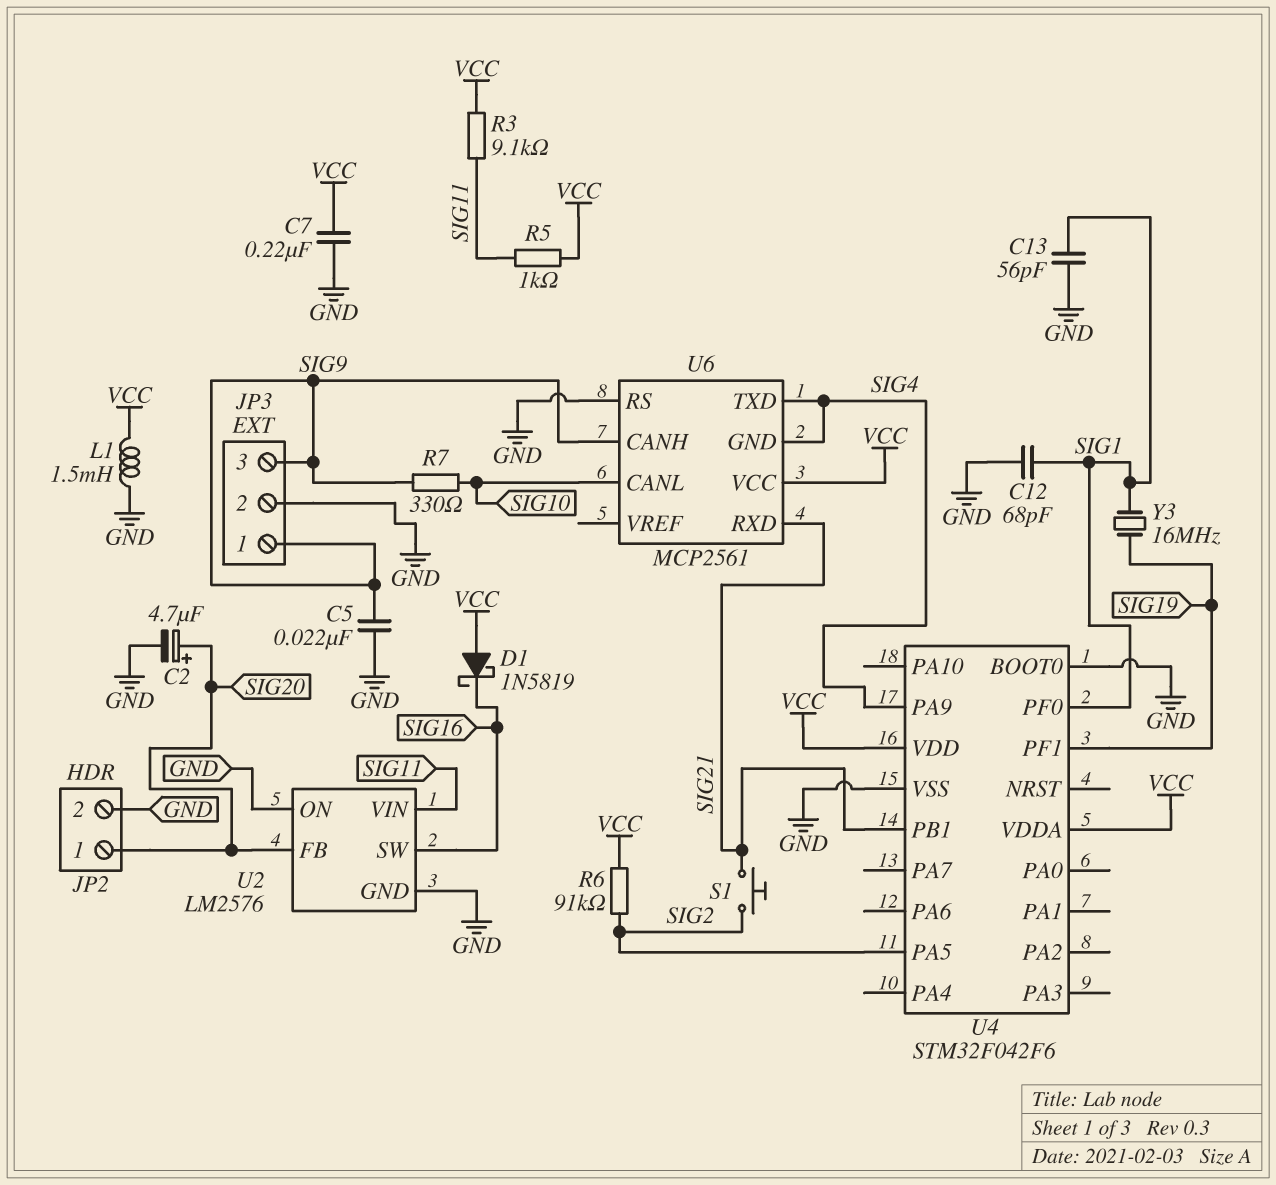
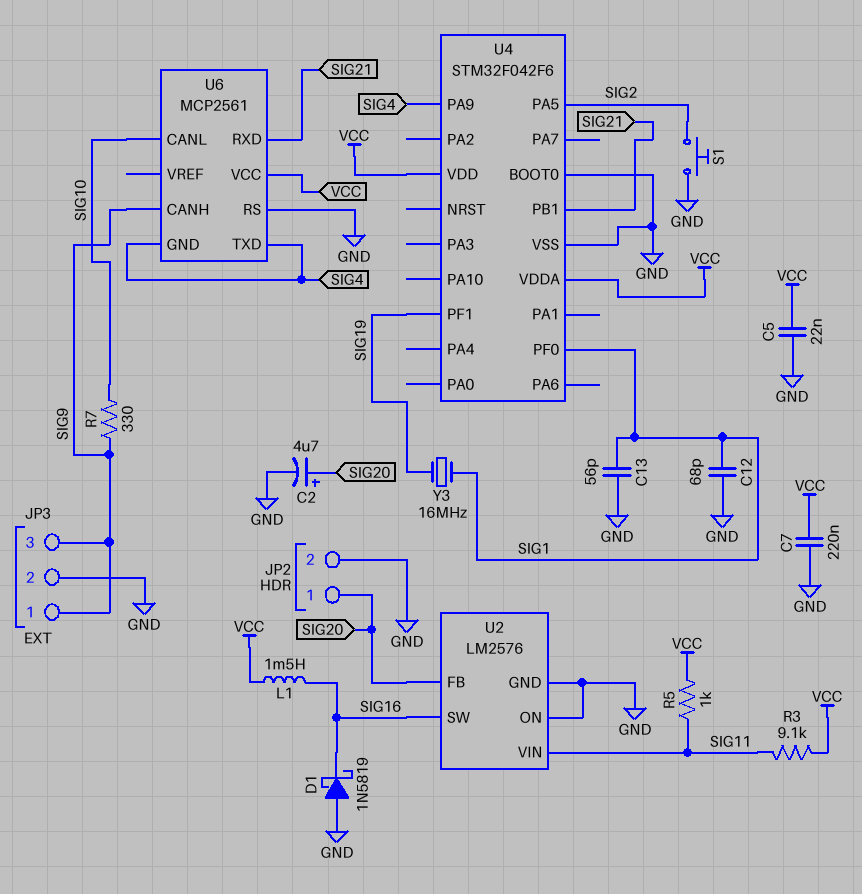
C5: 22nF (GND, SIG9) -> 22nF (GND, VCC)
D1: schottky 1N5819 (A VCC, K SIG16) -> schottky 1N5819 (A GND, K SIG16)
L1: 1.5mH (GND, VCC) -> 1.5mH (SIG16, VCC)
R6: 91k (SIG2, VCC) -> none
S1: button (SIG2, SIG21) -> button (GND, SIG2)

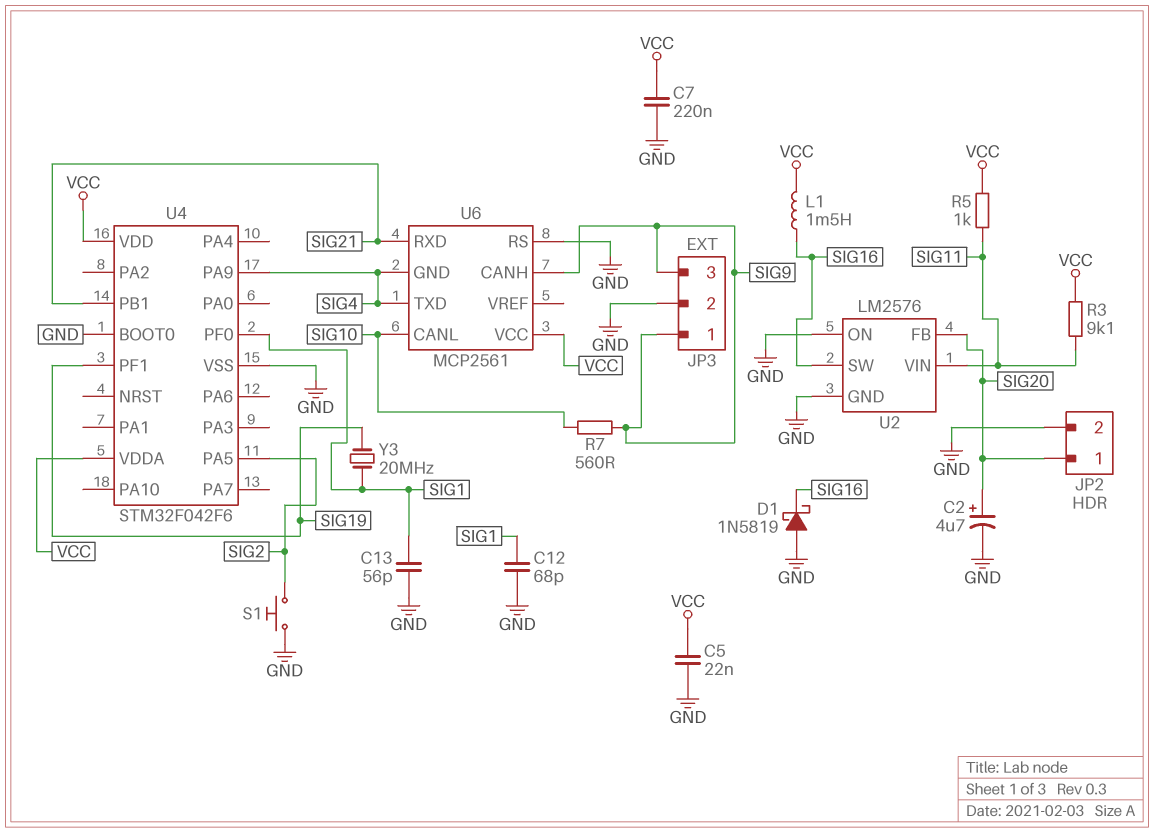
R7: 330 (SIG9, SIG10) -> 560 (SIG9, SIG10)
Y3: 16MHz (SIG1, SIG19) -> 20MHz (SIG1, SIG19)

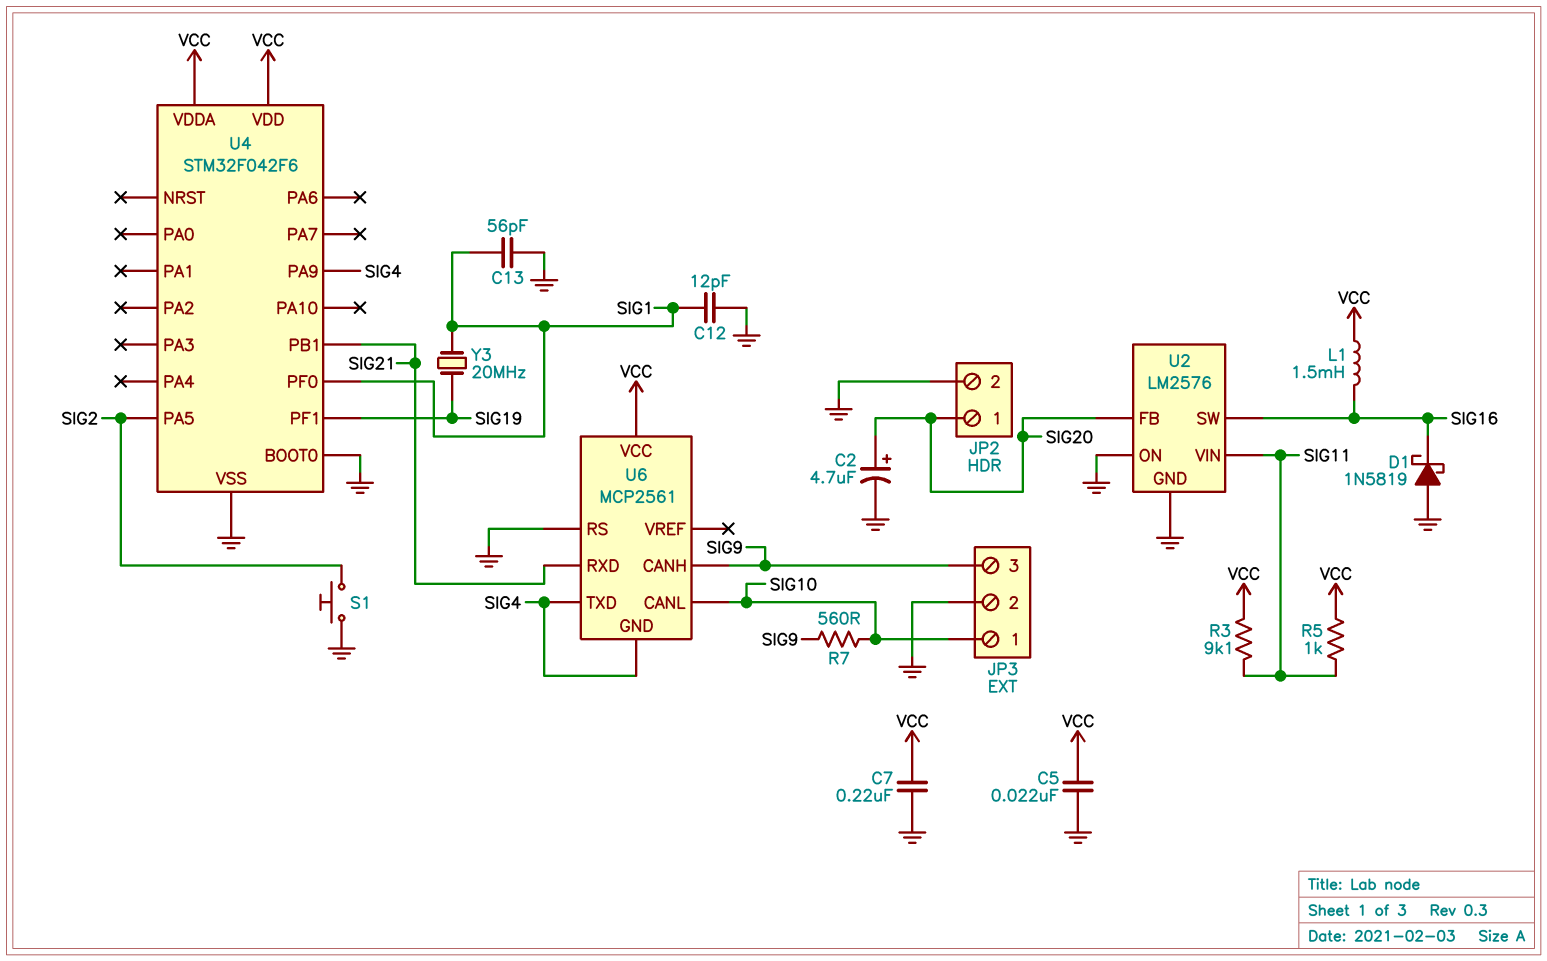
C12: 68pF (GND, SIG1) -> 12pF (GND, SIG1)
JP3 pin 1: SIG9 -> SIG10

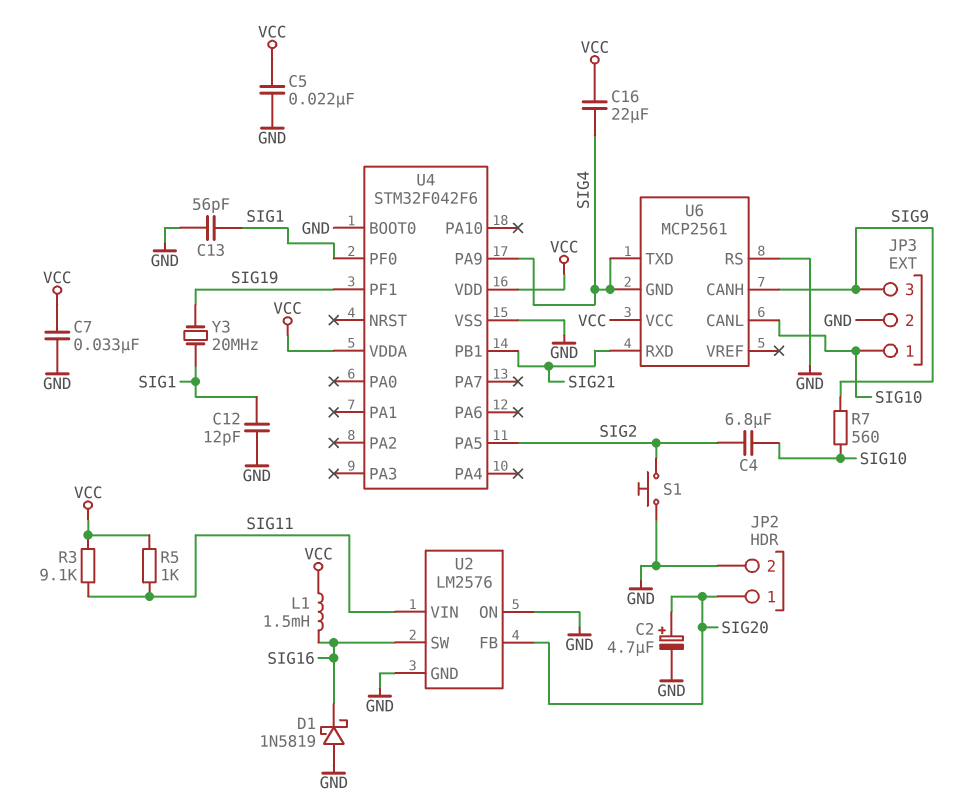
C4: none -> 6.8uF (SIG2, SIG10)
C7: 220nF (GND, VCC) -> 33nF (GND, VCC)
C16: none -> 22uF (SIG4, VCC)

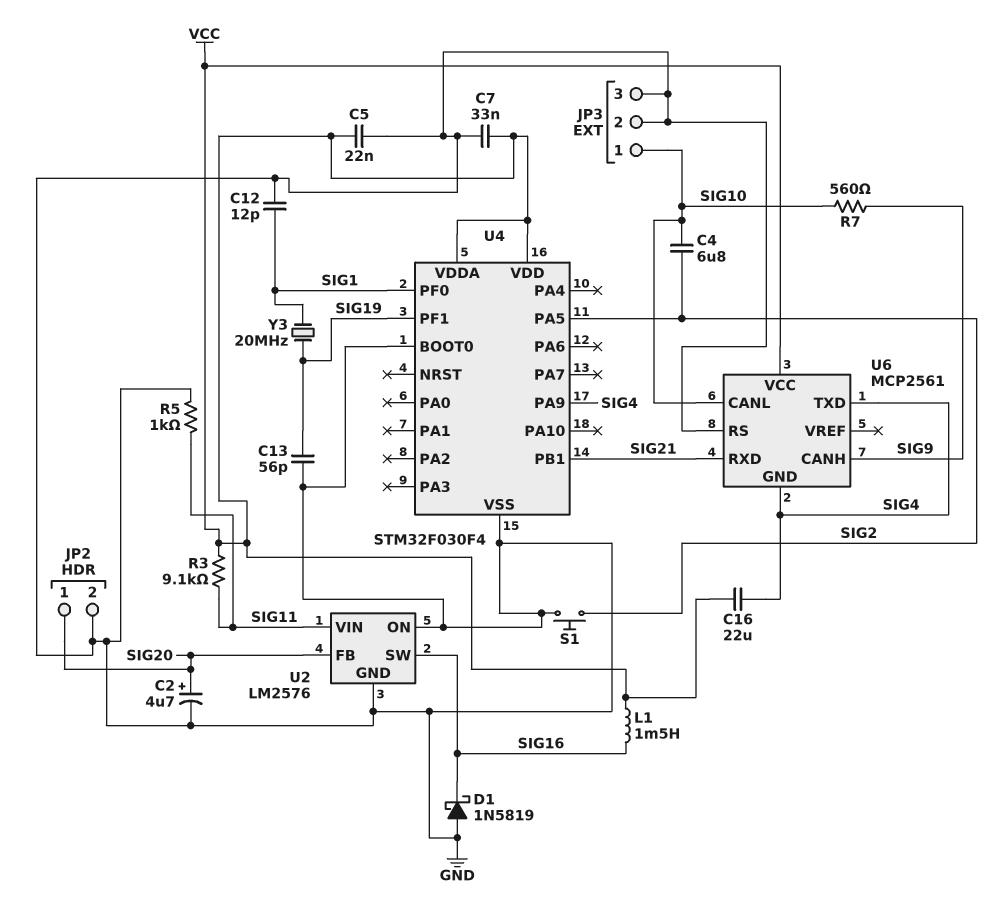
C13: 56pF (GND, SIG1) -> 56pF (GND, SIG19)
JP3 pin 3: SIG9 -> GND
R5: 1k (SIG11, VCC) -> 1k (GND, SIG11)
U4: STM32F042F6 -> STM32F030F4

